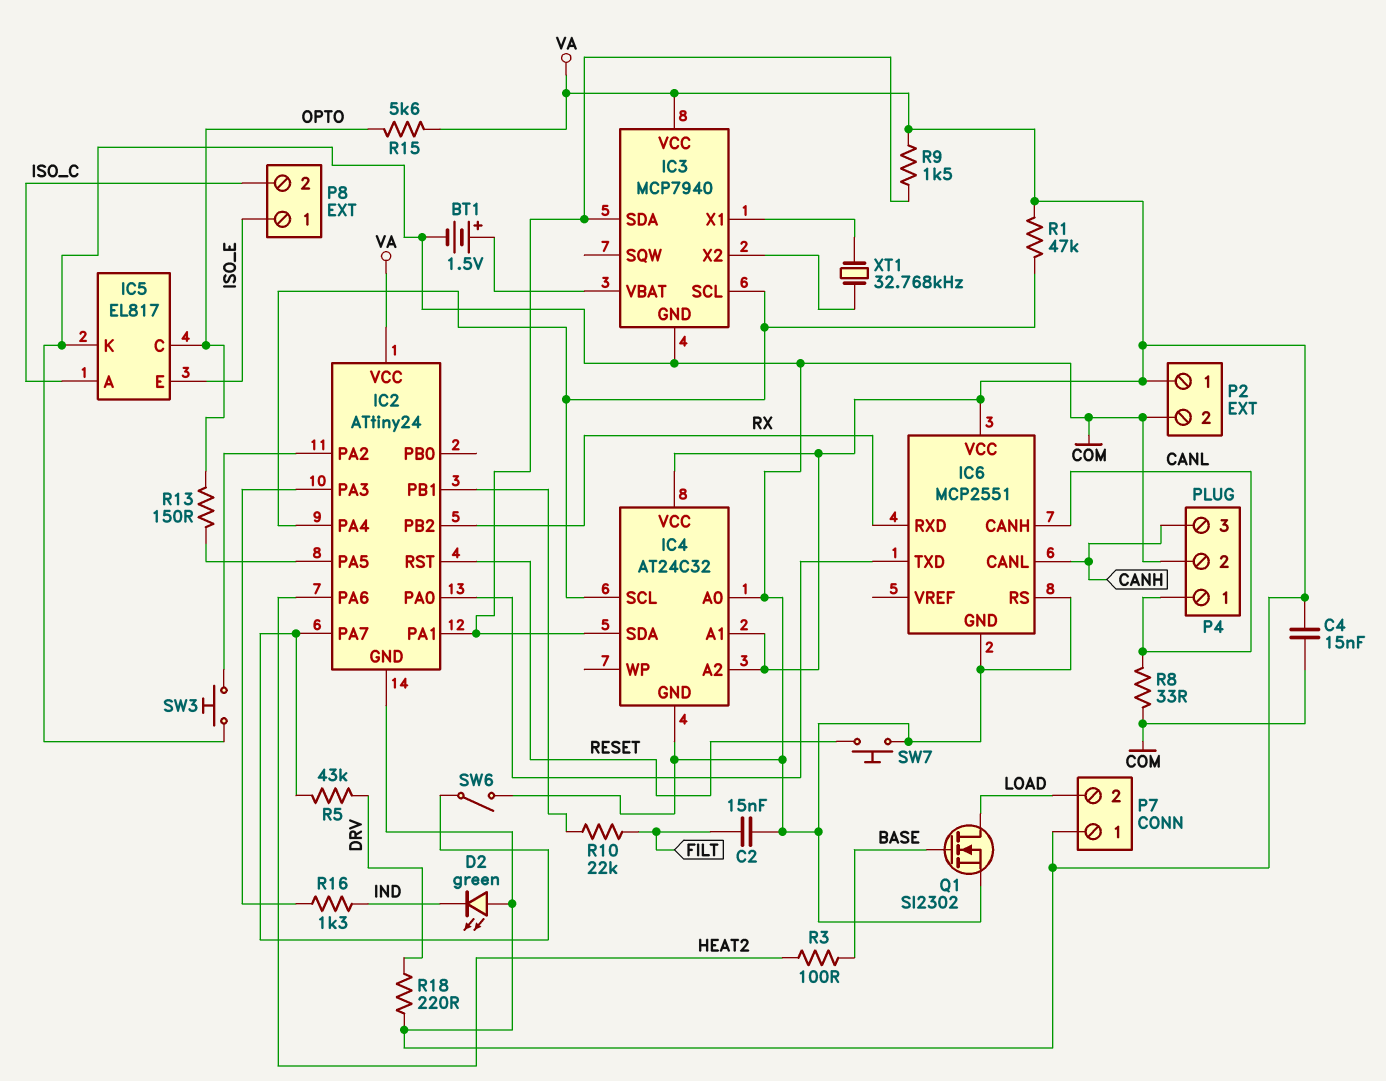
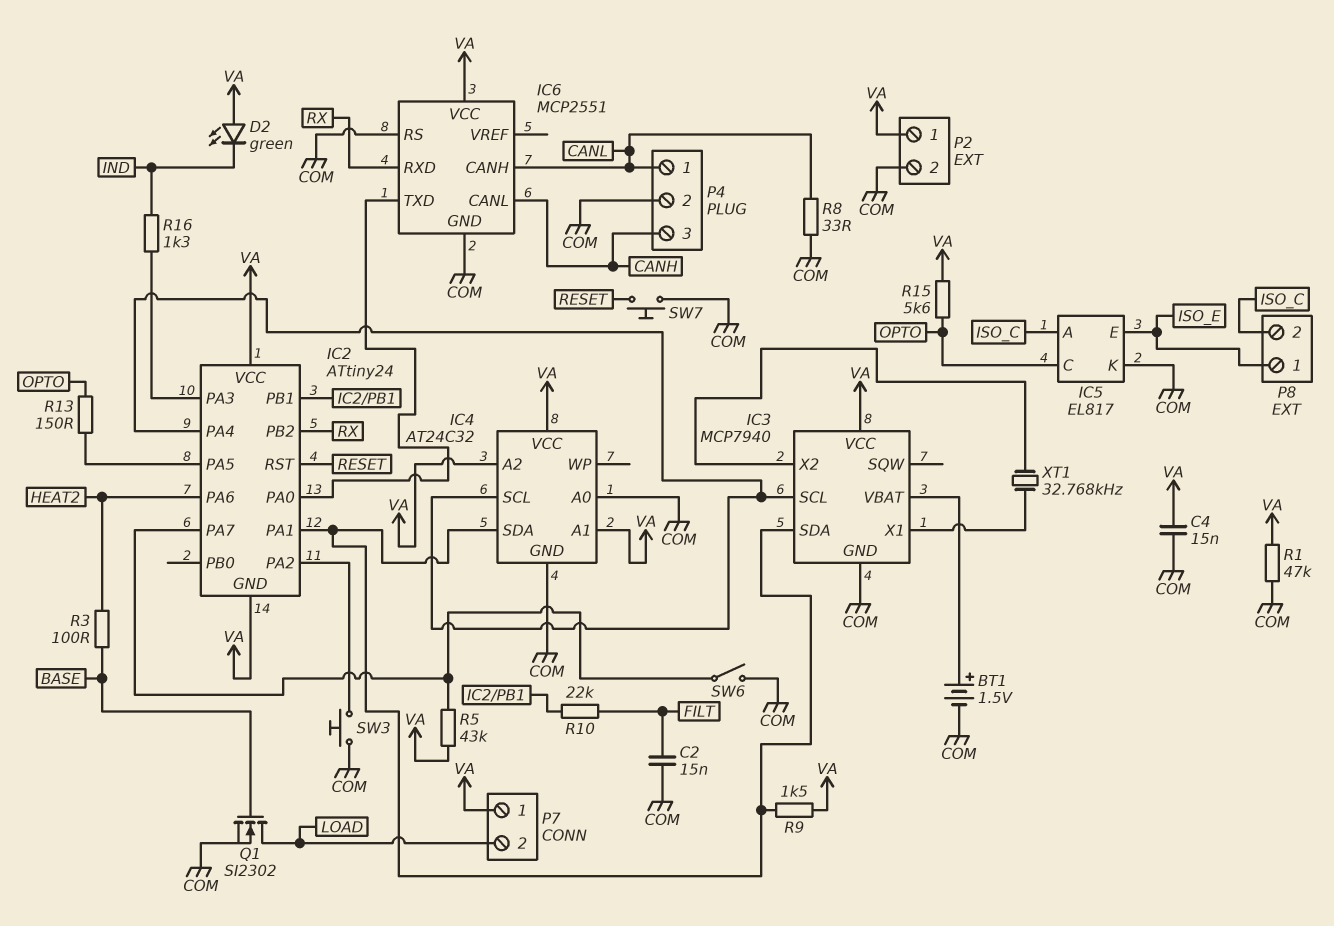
R1: 47k (IC2/PA4, VA) -> 47k (COM, VA)
R5: 43k (DRV, IC2/PA7) -> 43k (IC2/PA7, VA)
R18: 220 (DRV, VA) -> none

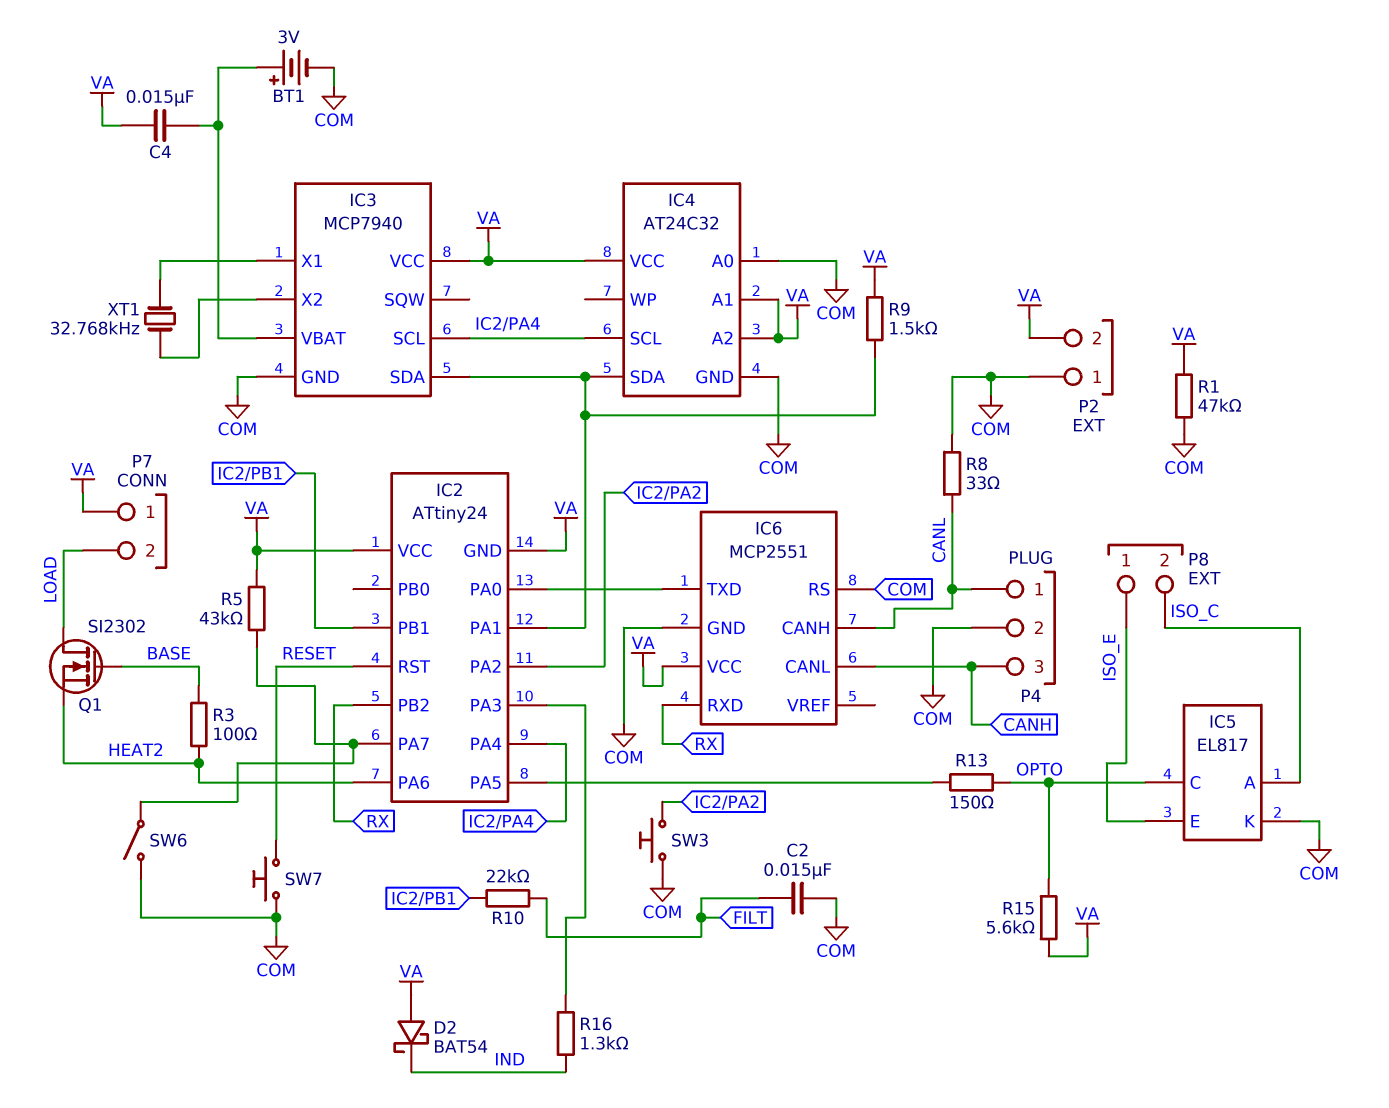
BT1: 1.5V (plus IC3/VBAT, minus COM) -> 3V (plus IC3/VBAT, minus COM)
C4: 15nF (COM, VA) -> 15nF (IC3/VBAT, VA)
D2: LED green (A VA, K IND) -> schottky BAT54 (A VA, K IND)
P2 pin 1: VA -> COM
P2 pin 2: COM -> VA
Q1: NMOS SI2302 (G BASE, D LOAD, S COM) -> NMOS SI2302 (G BASE, D LOAD, S HEAT2)

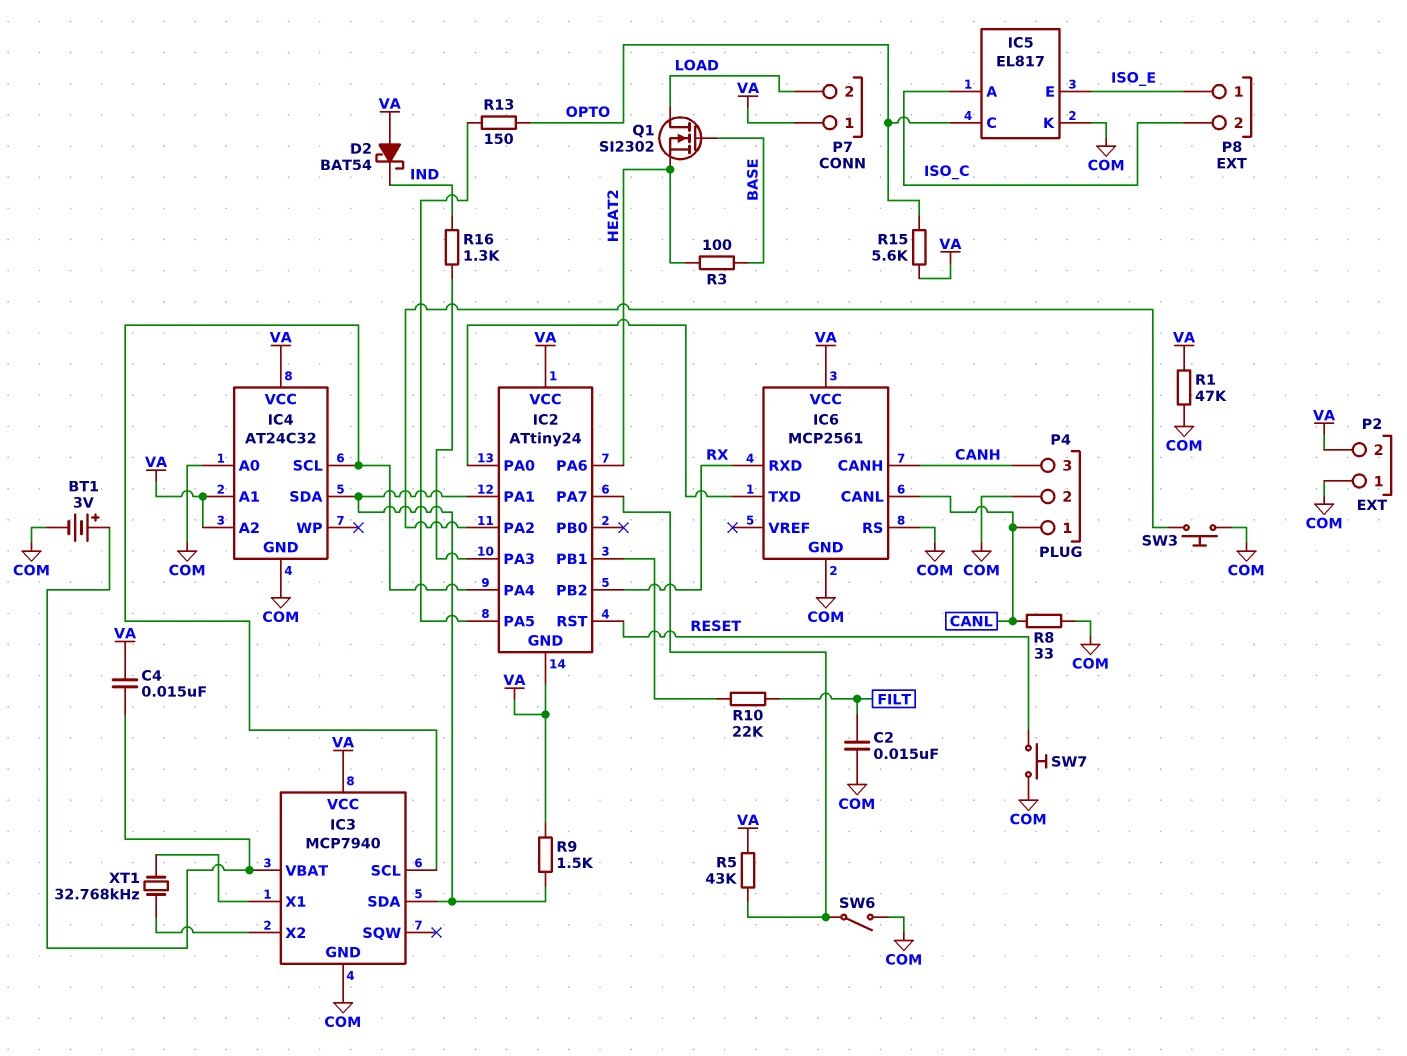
IC6: MCP2551 -> MCP2561
IC6 pin CANH: CANL -> CANH
IC6 pin CANL: CANH -> CANL

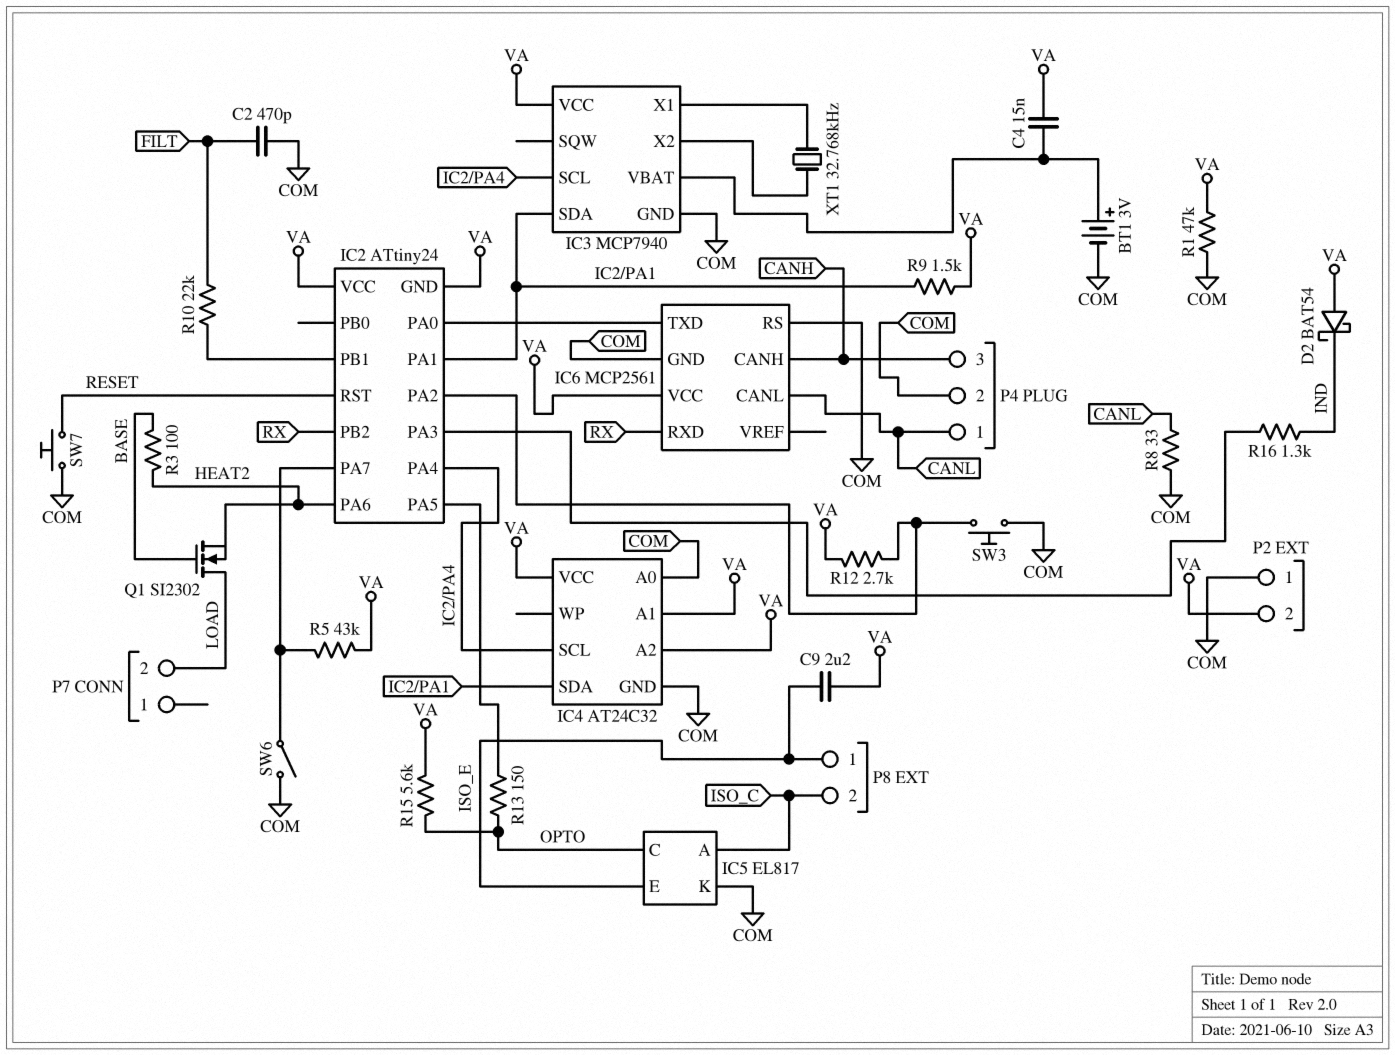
C2: 15nF (COM, FILT) -> 470pF (COM, FILT)
C9: none -> 2.2uF (ISO_E, VA)
P7 pin 1: VA -> none
R12: none -> 2.7k (IC2/PA2, VA)

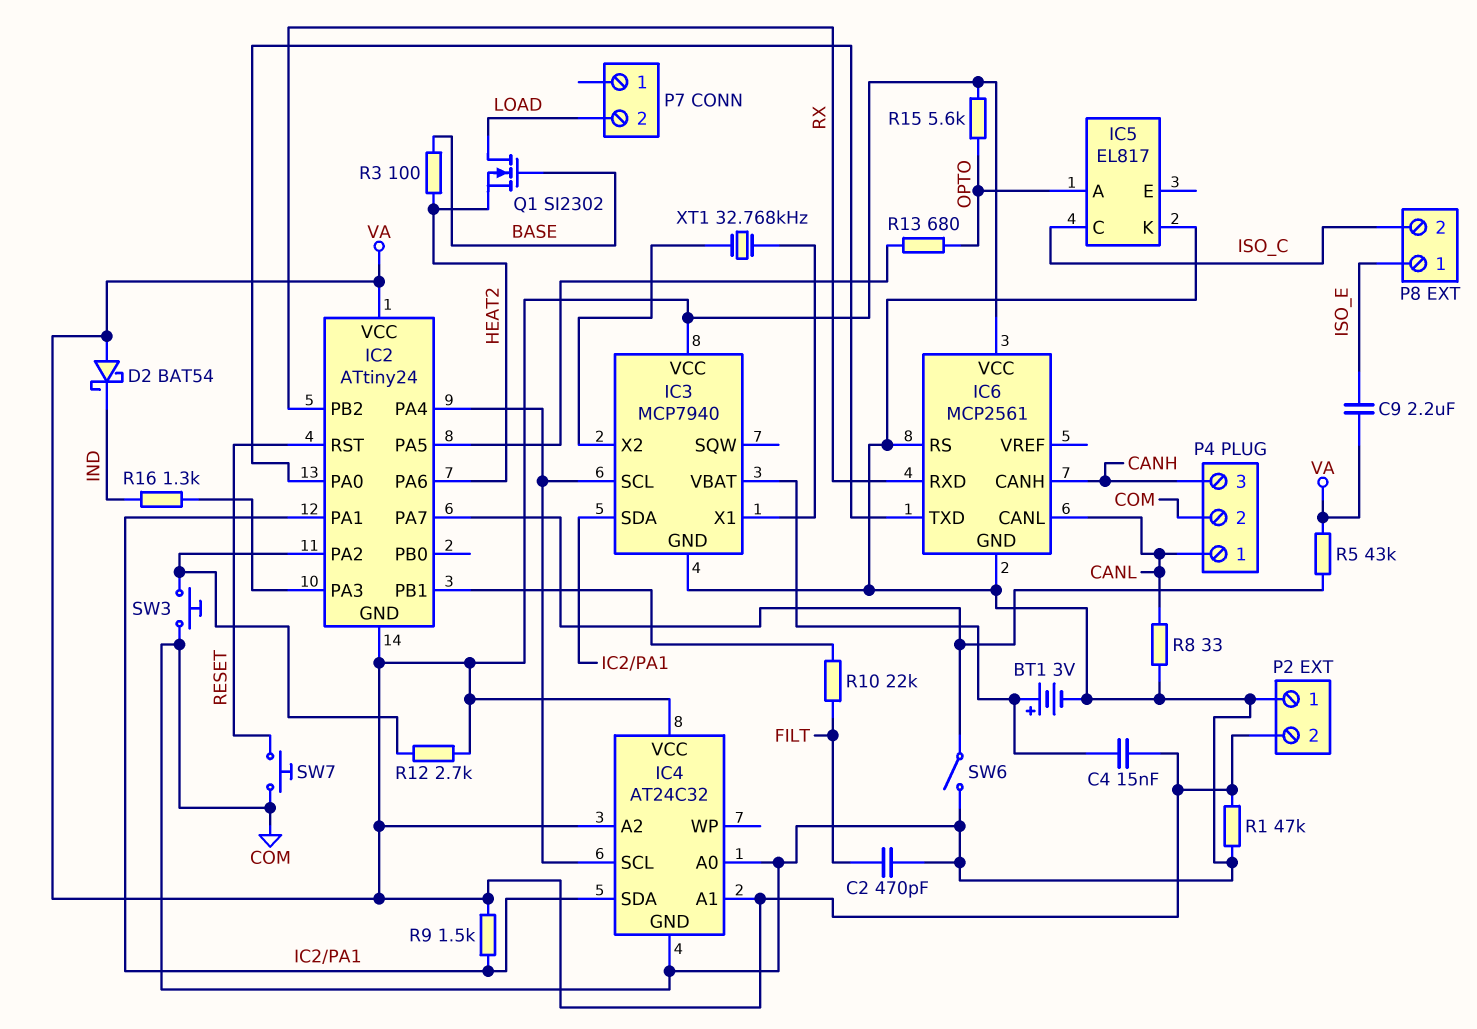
IC5 pin A: ISO_C -> OPTO
IC5 pin C: OPTO -> ISO_C
IC5 pin E: ISO_E -> none
R13: 150 (IC2/PA5, OPTO) -> 680 (IC2/PA5, OPTO)

